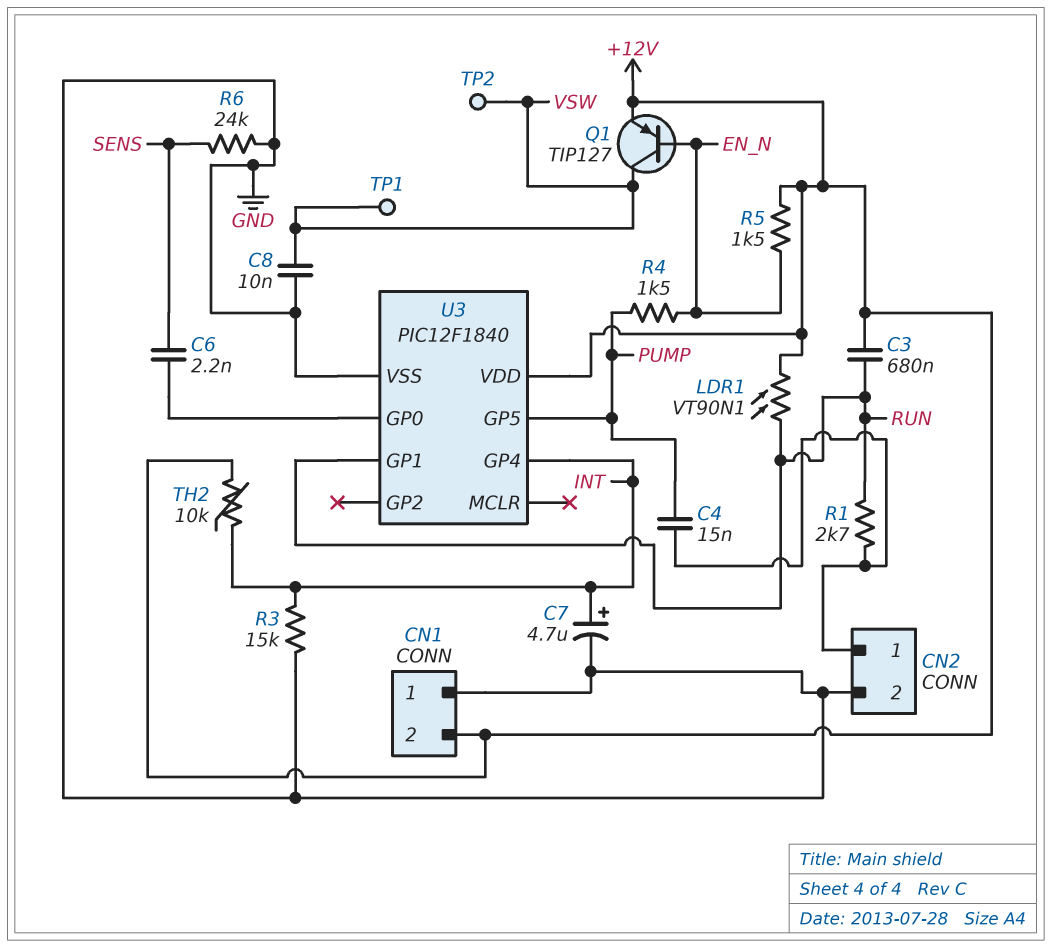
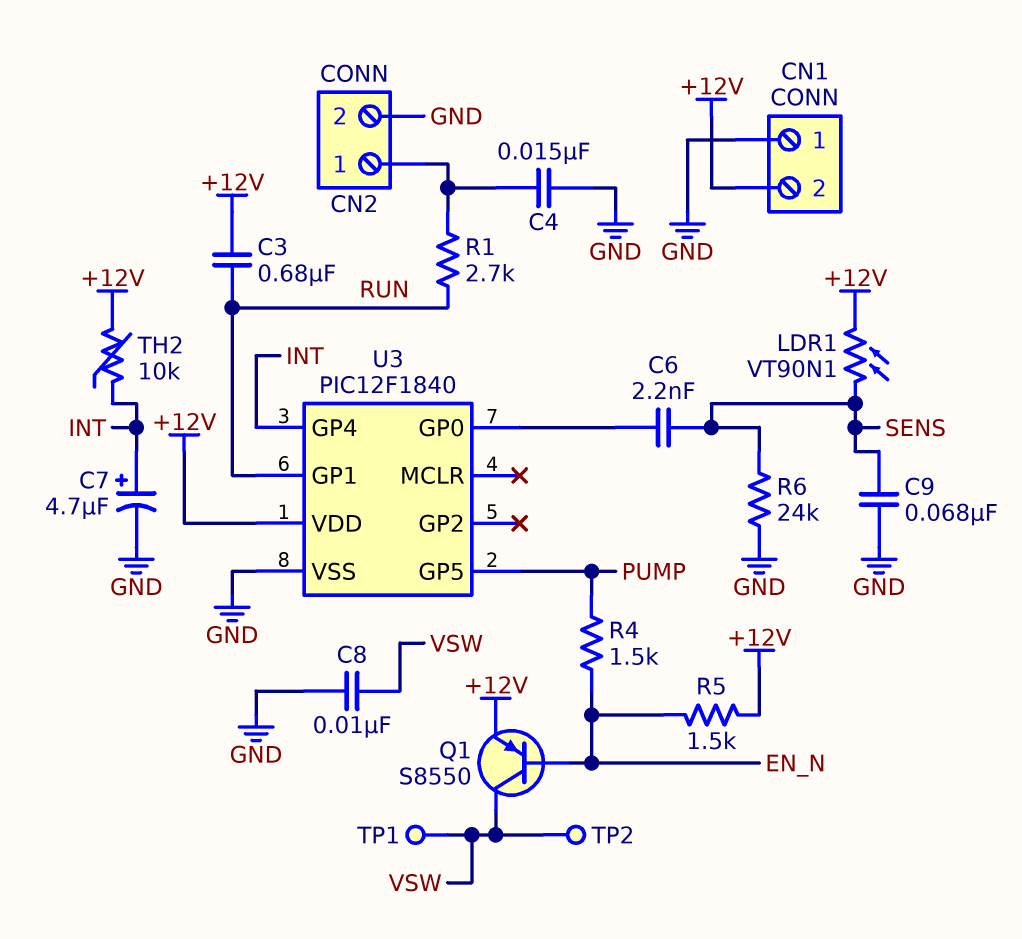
C4: 15nF (CN2/1, PUMP) -> 15nF (CN2/1, GND)
C9: none -> 68nF (GND, SENS)
LDR1: VT90N1 (+12V, RUN) -> VT90N1 (+12V, SENS)
Q1: PNP TIP127 (B EN_N, C VSW, E +12V) -> PNP S8550 (B EN_N, C VSW, E +12V)
R3: 15k (GND, INT) -> none

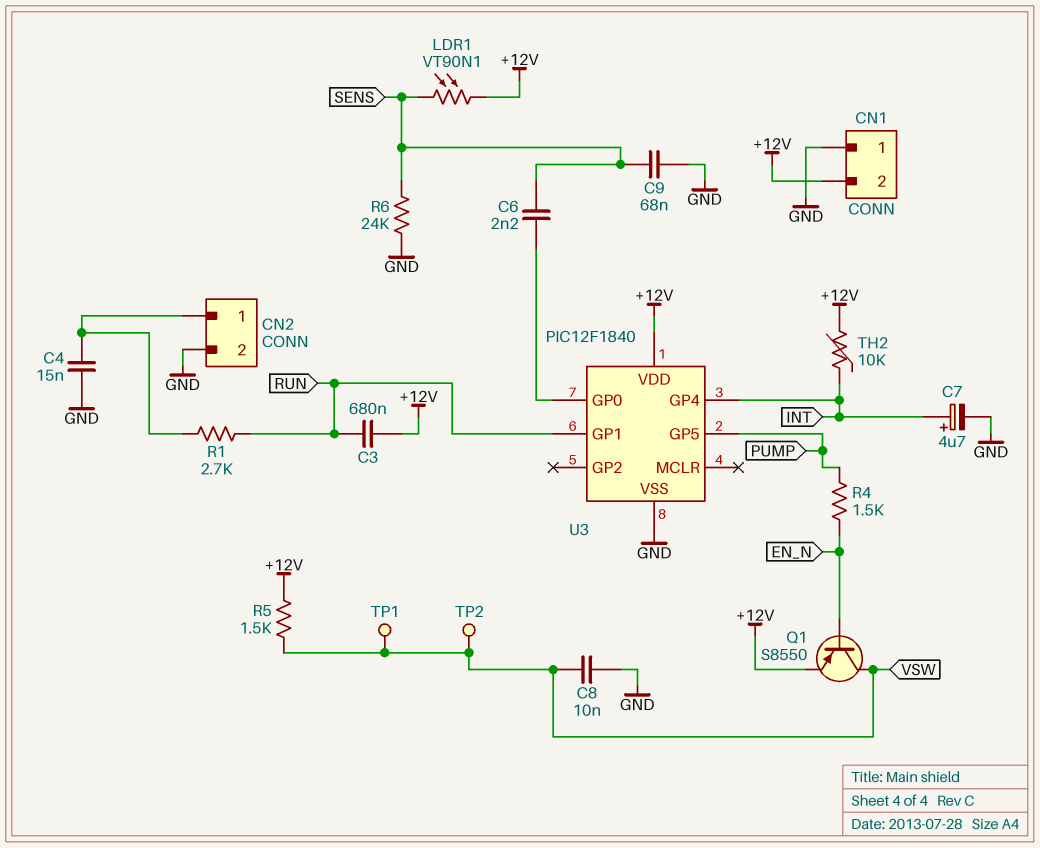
R5: 1.5k (+12V, EN_N) -> 1.5k (+12V, VSW)

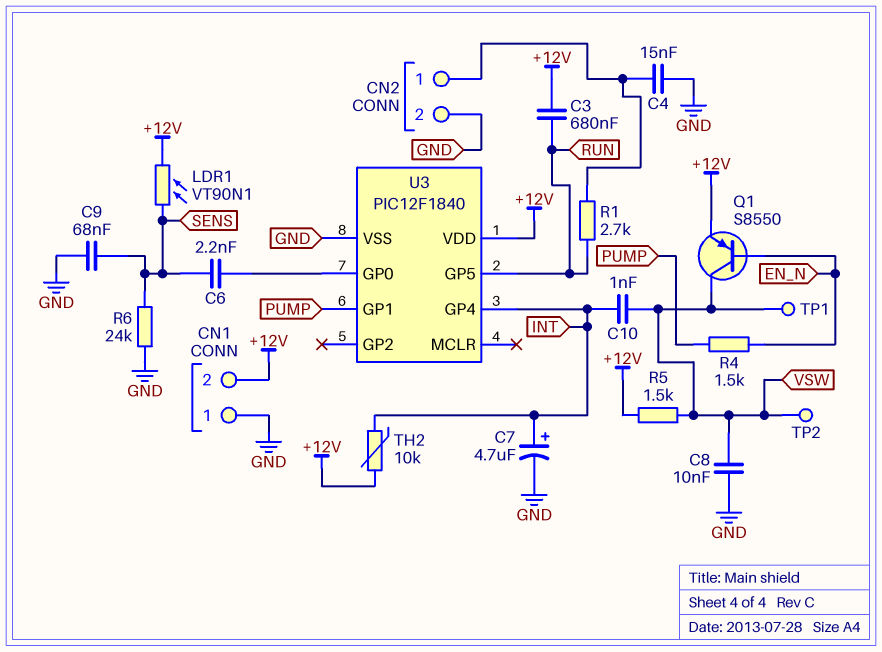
C10: none -> 1nF (INT, VSW)
U3 pin GP1: RUN -> PUMP
U3 pin GP5: PUMP -> RUN

